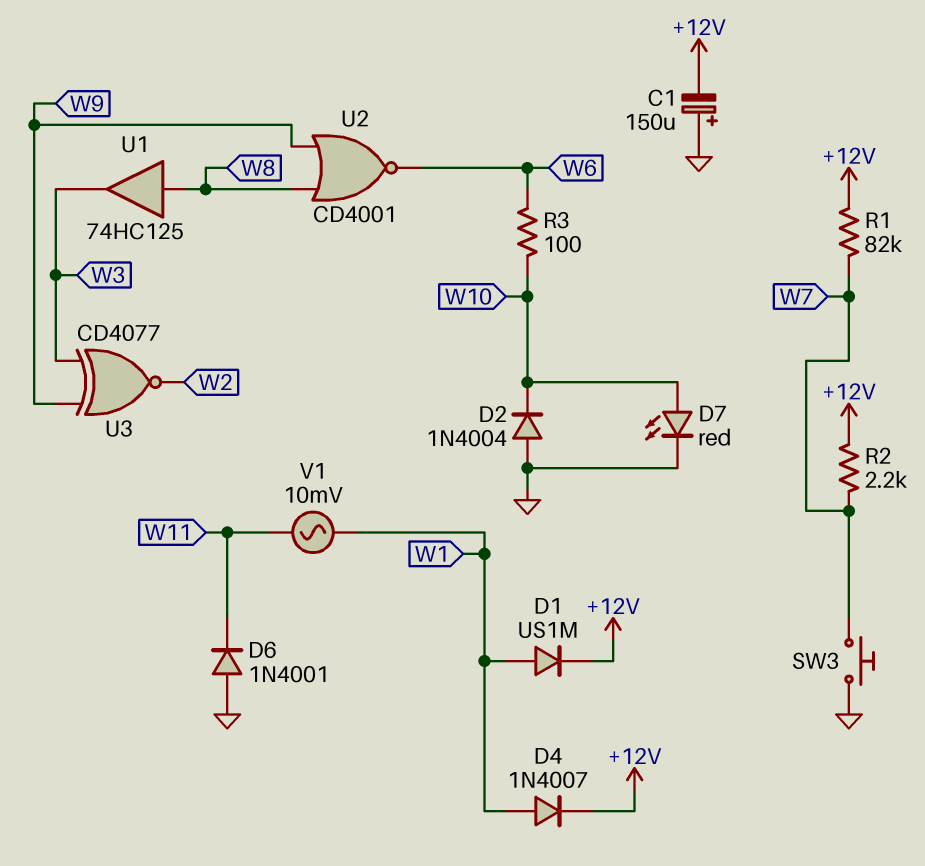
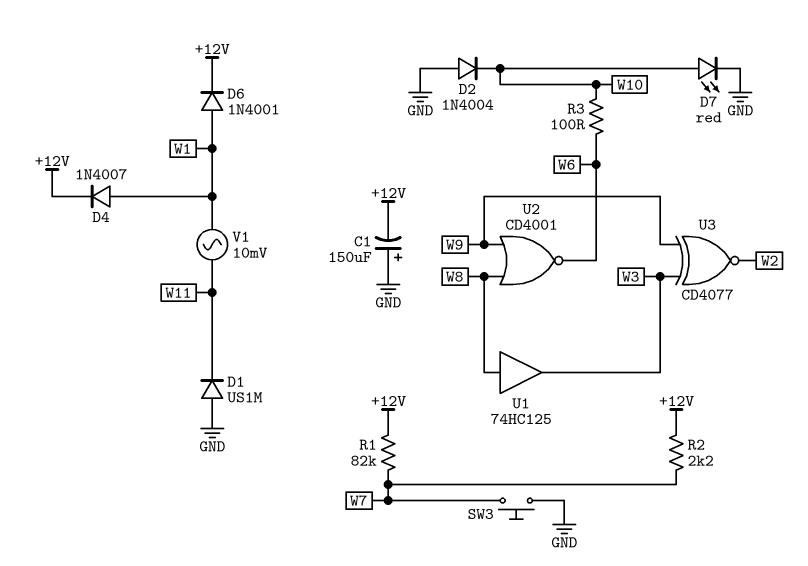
D1: diode US1M (A W1, K +12V) -> diode US1M (A GND, K W11)
D6: diode 1N4001 (A GND, K W11) -> diode 1N4001 (A W1, K +12V)

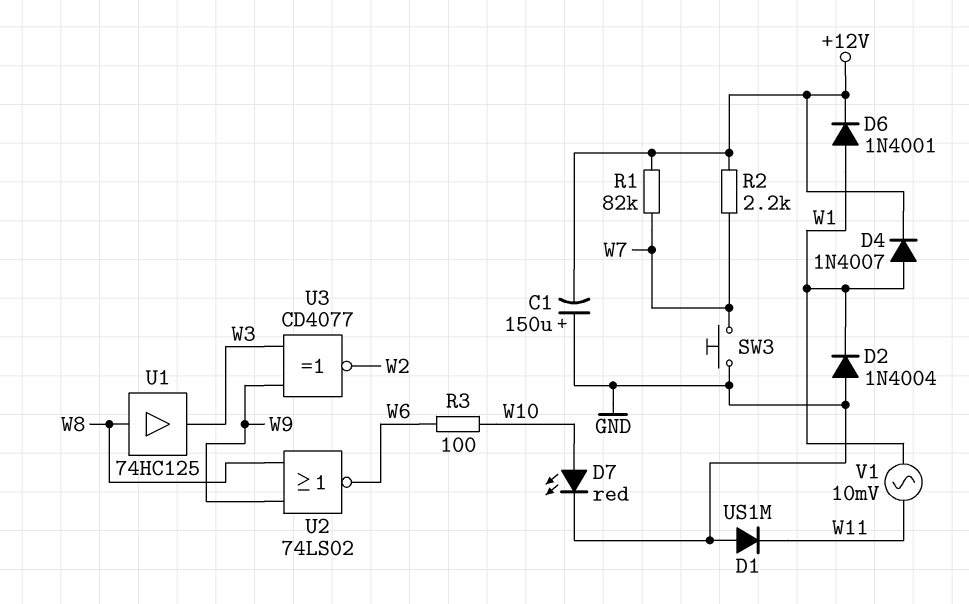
D2: diode 1N4004 (A GND, K W10) -> diode 1N4004 (A GND, K W1)
U2: NOR CD4001 (in W8, in W9, out W6) -> NOR 74LS02 (in W8, in W9, out W6)

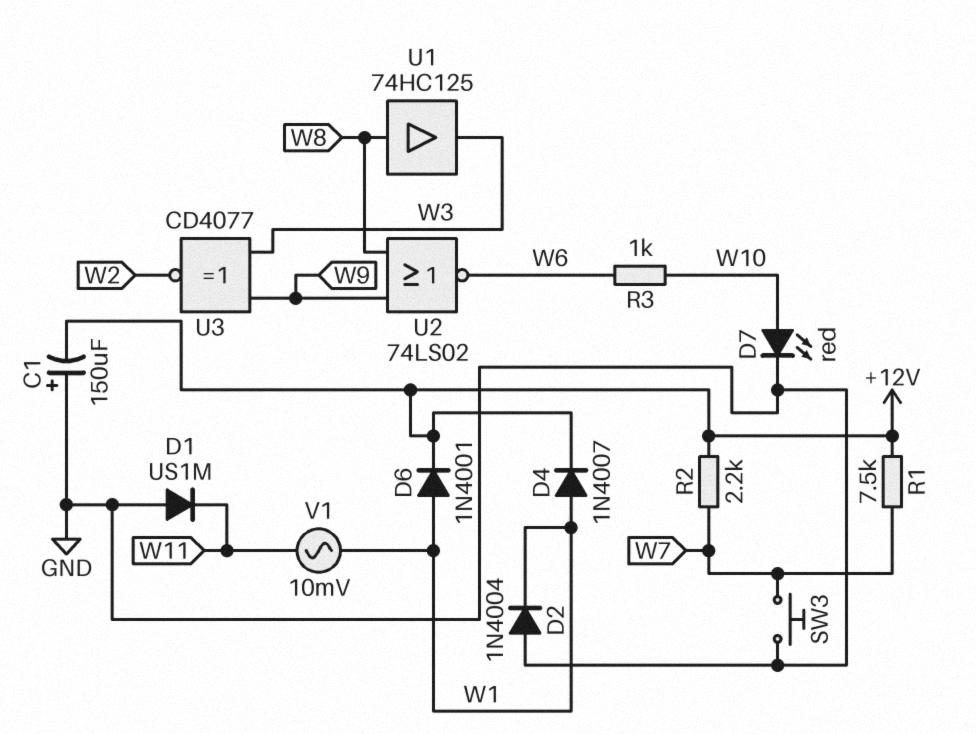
R1: 82k (+12V, W7) -> 7.5k (+12V, W7)
R3: 100 (W6, W10) -> 1k (W6, W10)

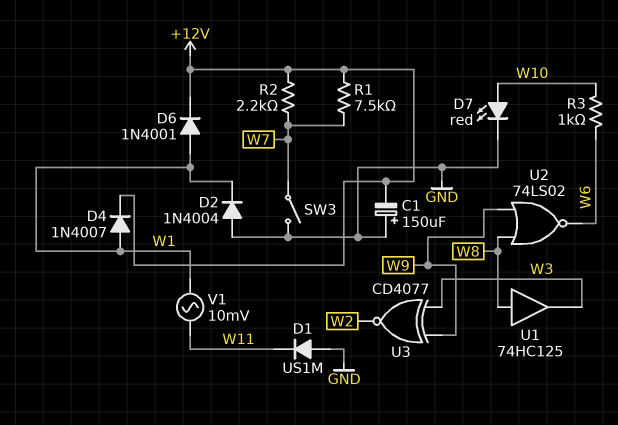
SW3: button (GND, W7) -> switch (GND, W7)

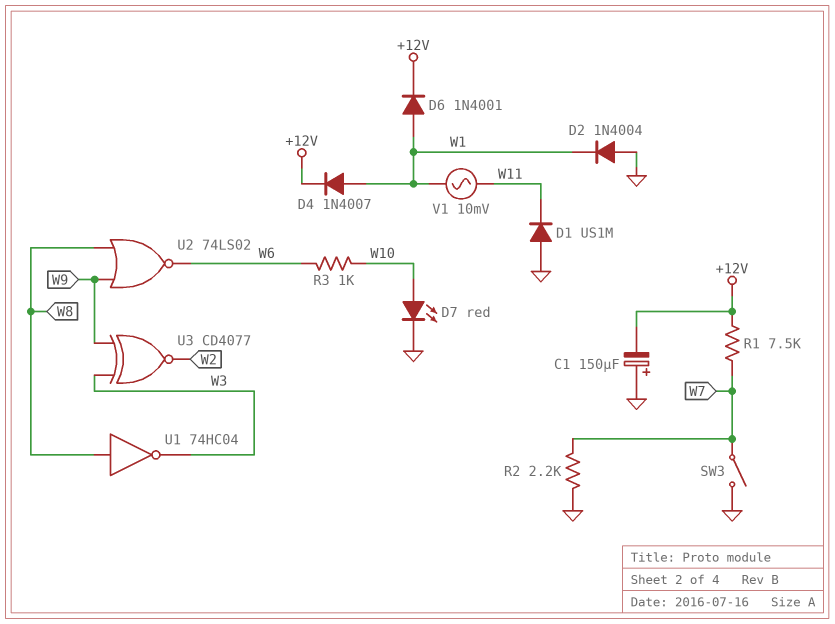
R2: 2.2k (+12V, W7) -> 2.2k (GND, W7)
U1: buffer 74HC125 (in W8, out W3) -> NOT 74HC04 (in W8, out W3)

